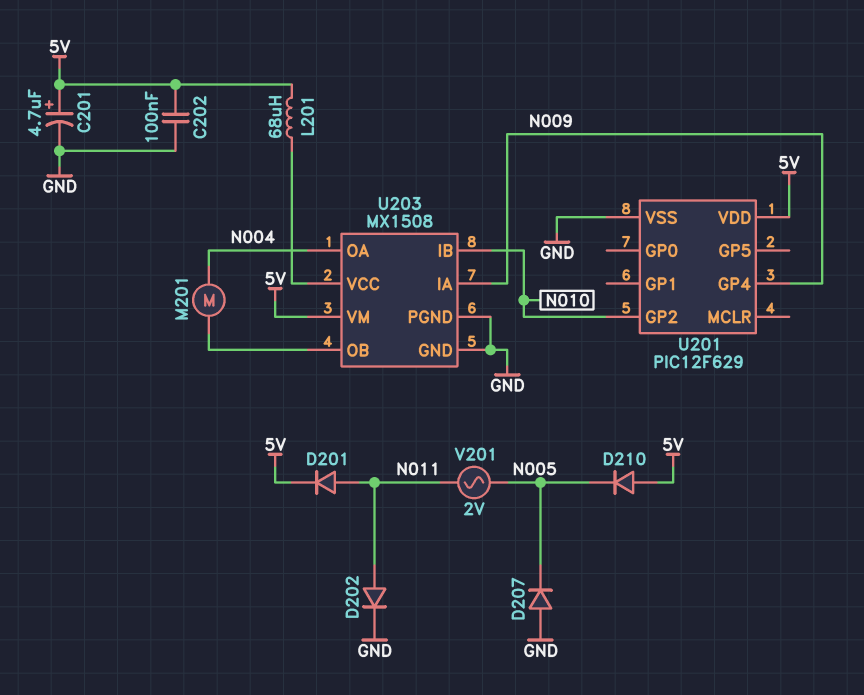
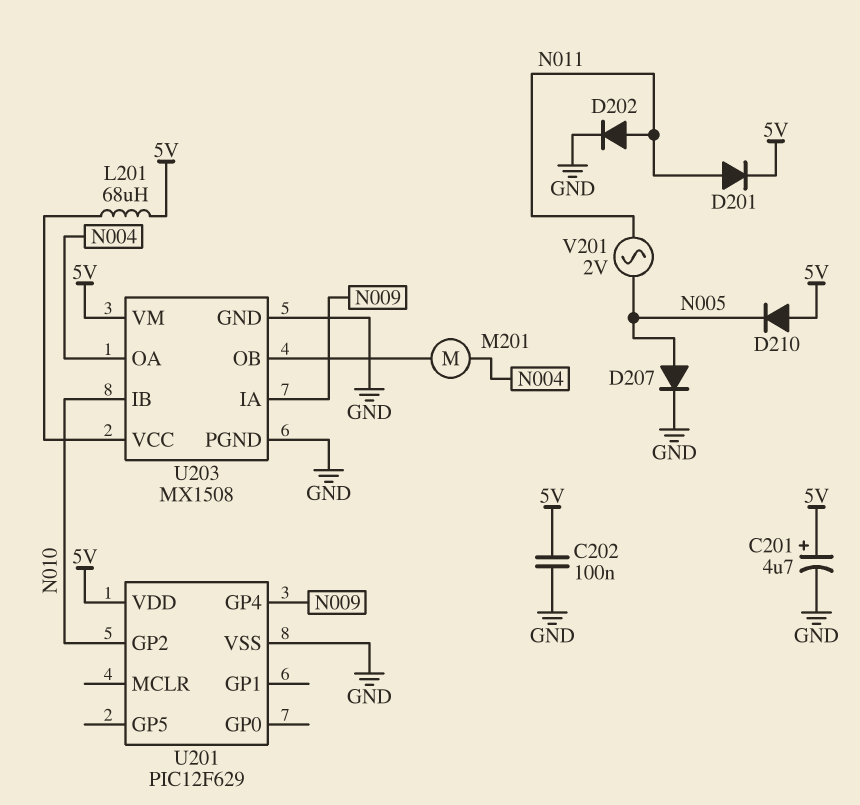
D207: diode (A GND, K N005) -> diode (A N005, K GND)

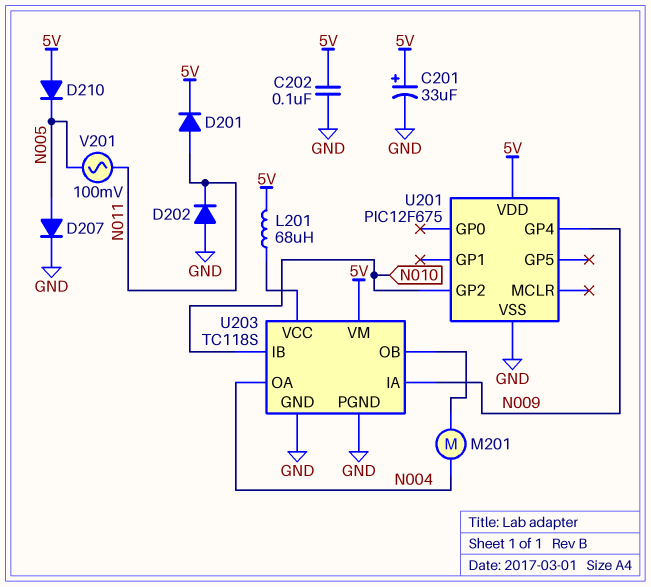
C201: 4.7uF (plus 5V, minus GND) -> 33uF (plus 5V, minus GND)
D202: diode (A N011, K GND) -> diode (A GND, K N011)
U201: PIC12F629 -> PIC12F675
U203: MX1508 -> TC118S
V201: AC 2V (N005, N011) -> AC 100mV (N005, N011)

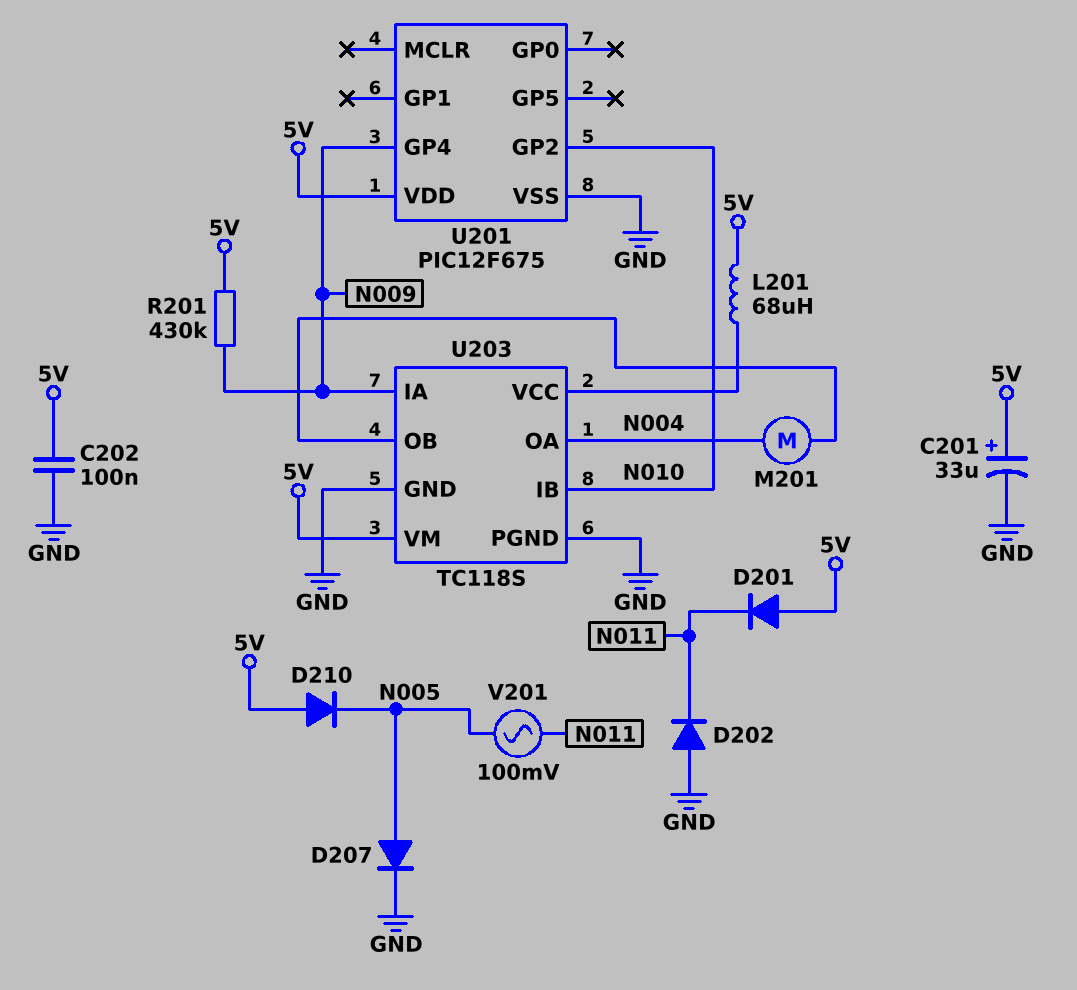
D201: diode (A N011, K 5V) -> diode (A 5V, K N011)
R201: none -> 430k (5V, N009)

